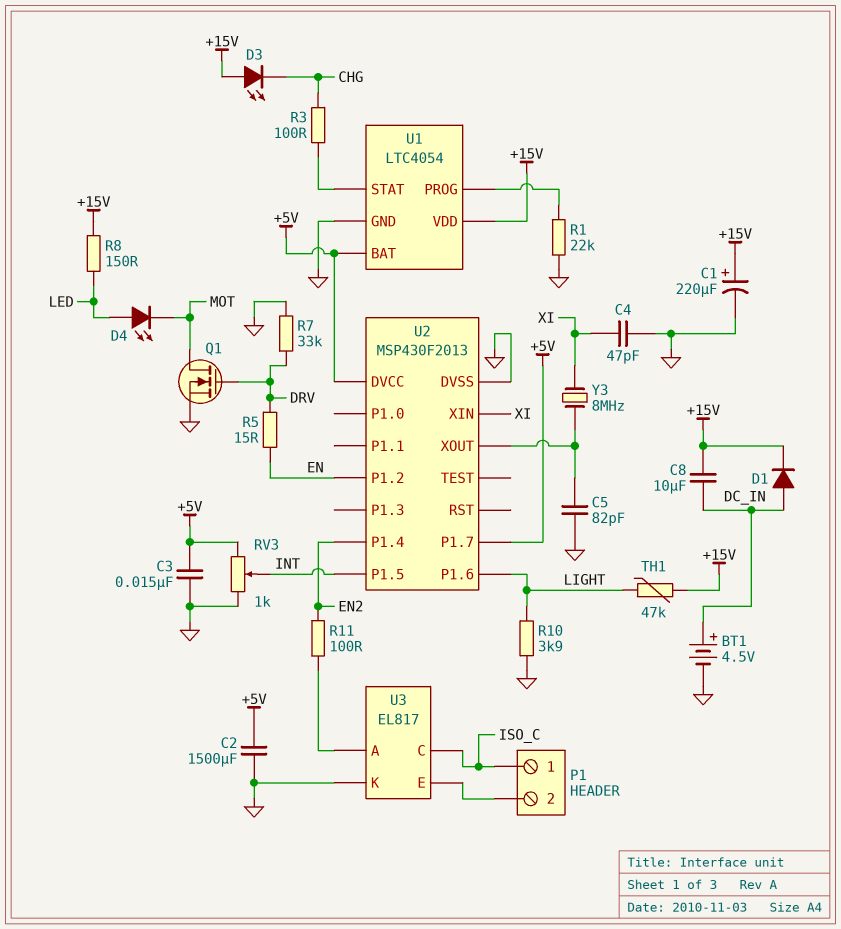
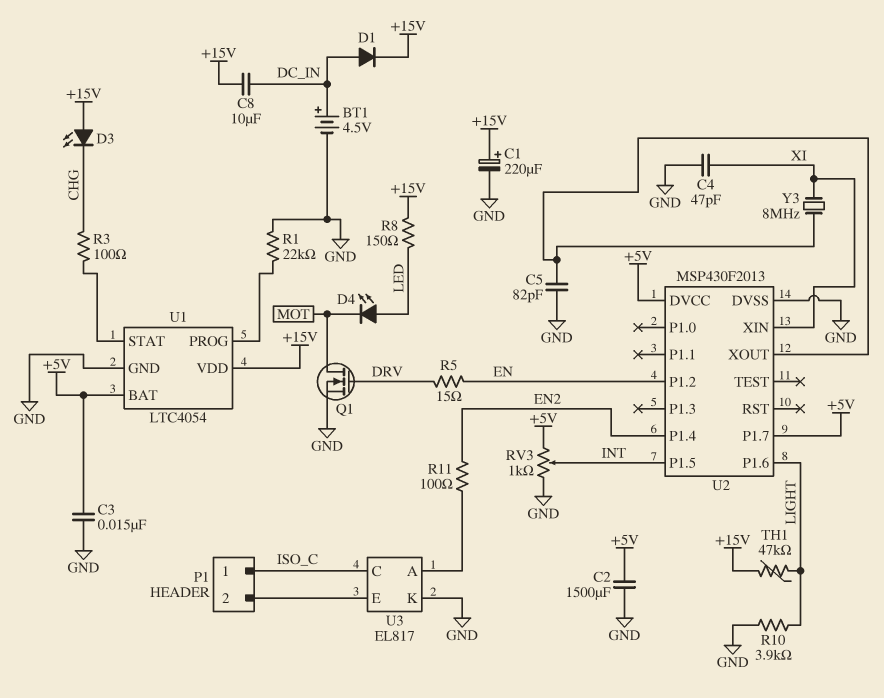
R7: 33k (DRV, GND) -> none

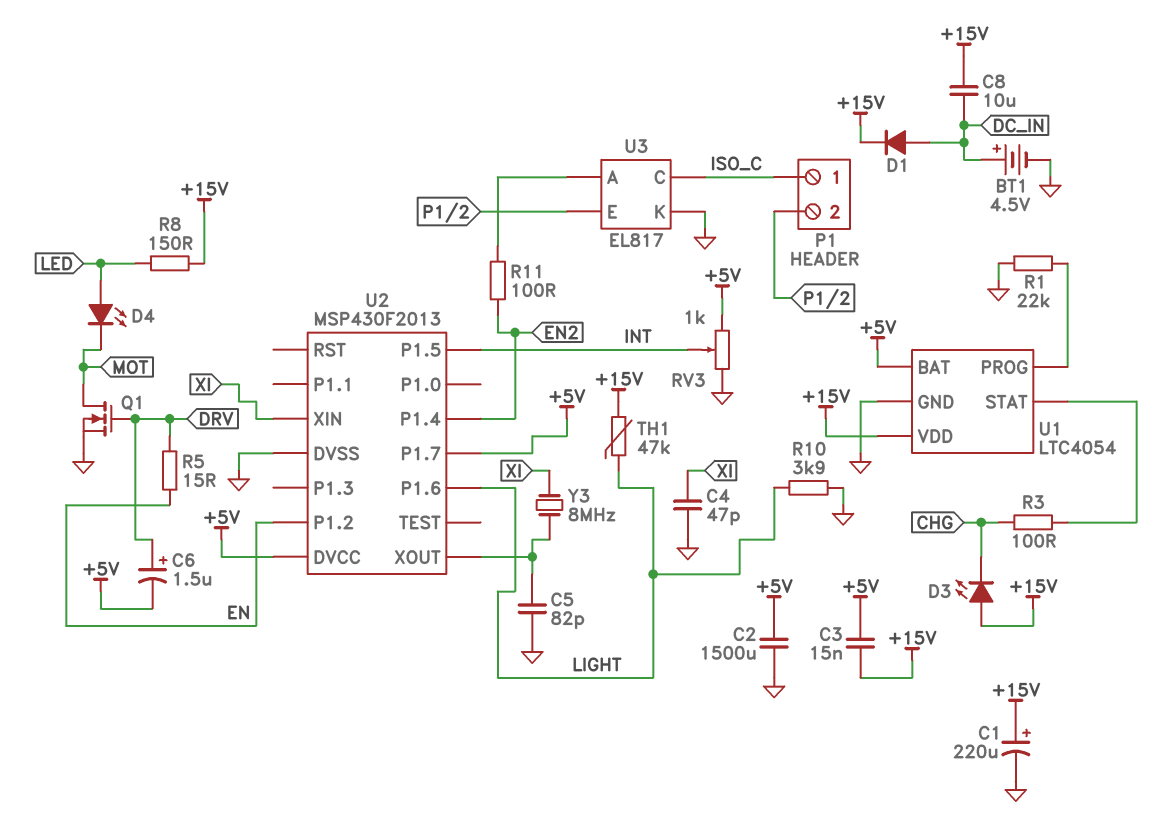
C3: 15nF (+5V, GND) -> 15nF (+5V, +15V)
C6: none -> 1.5uF (plus DRV, minus +5V)

